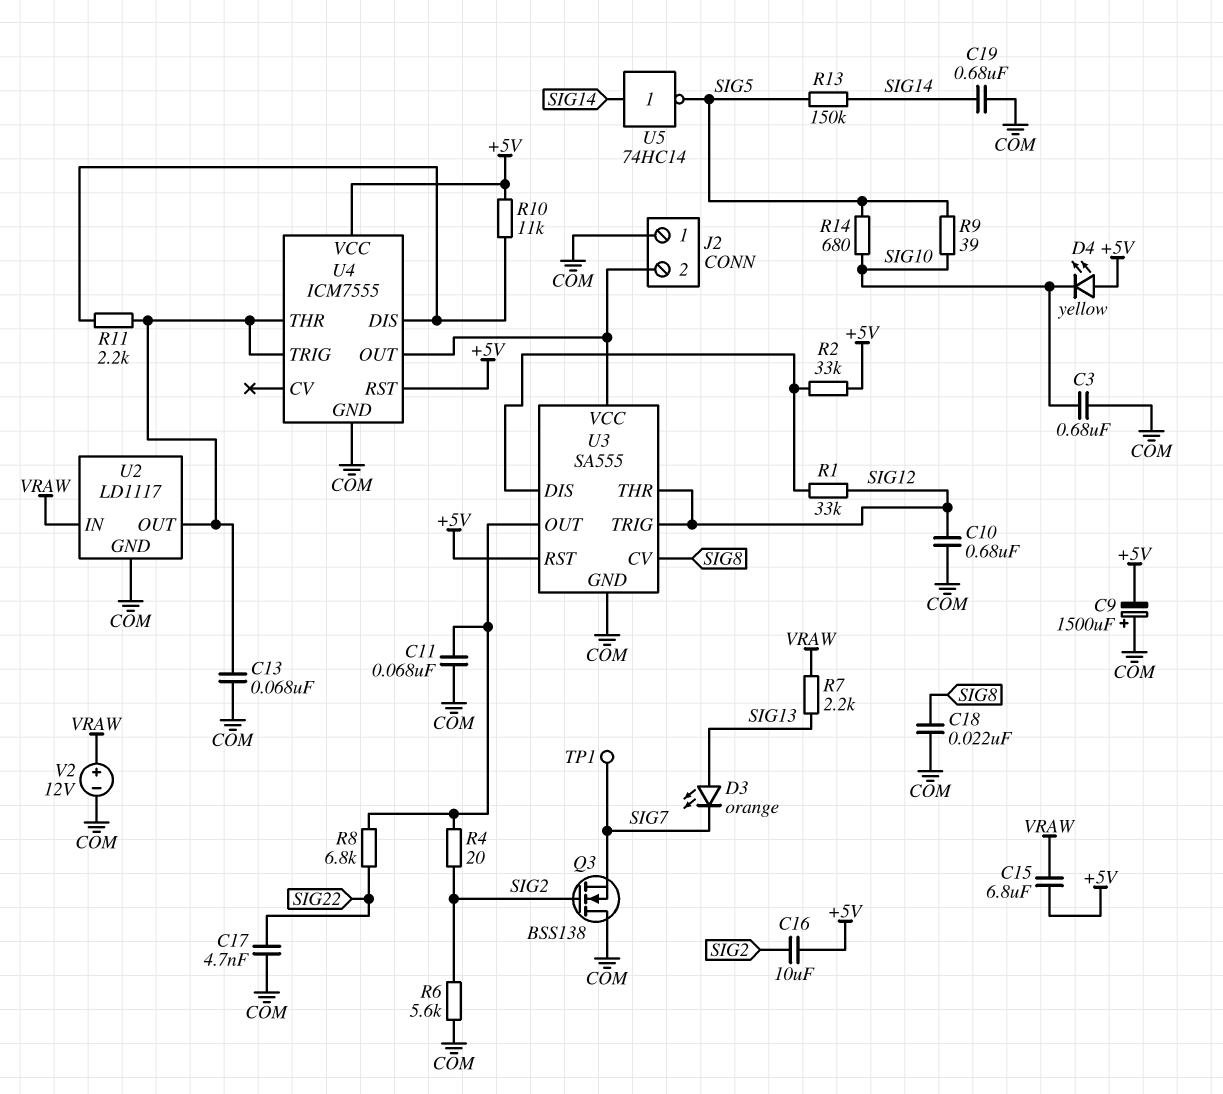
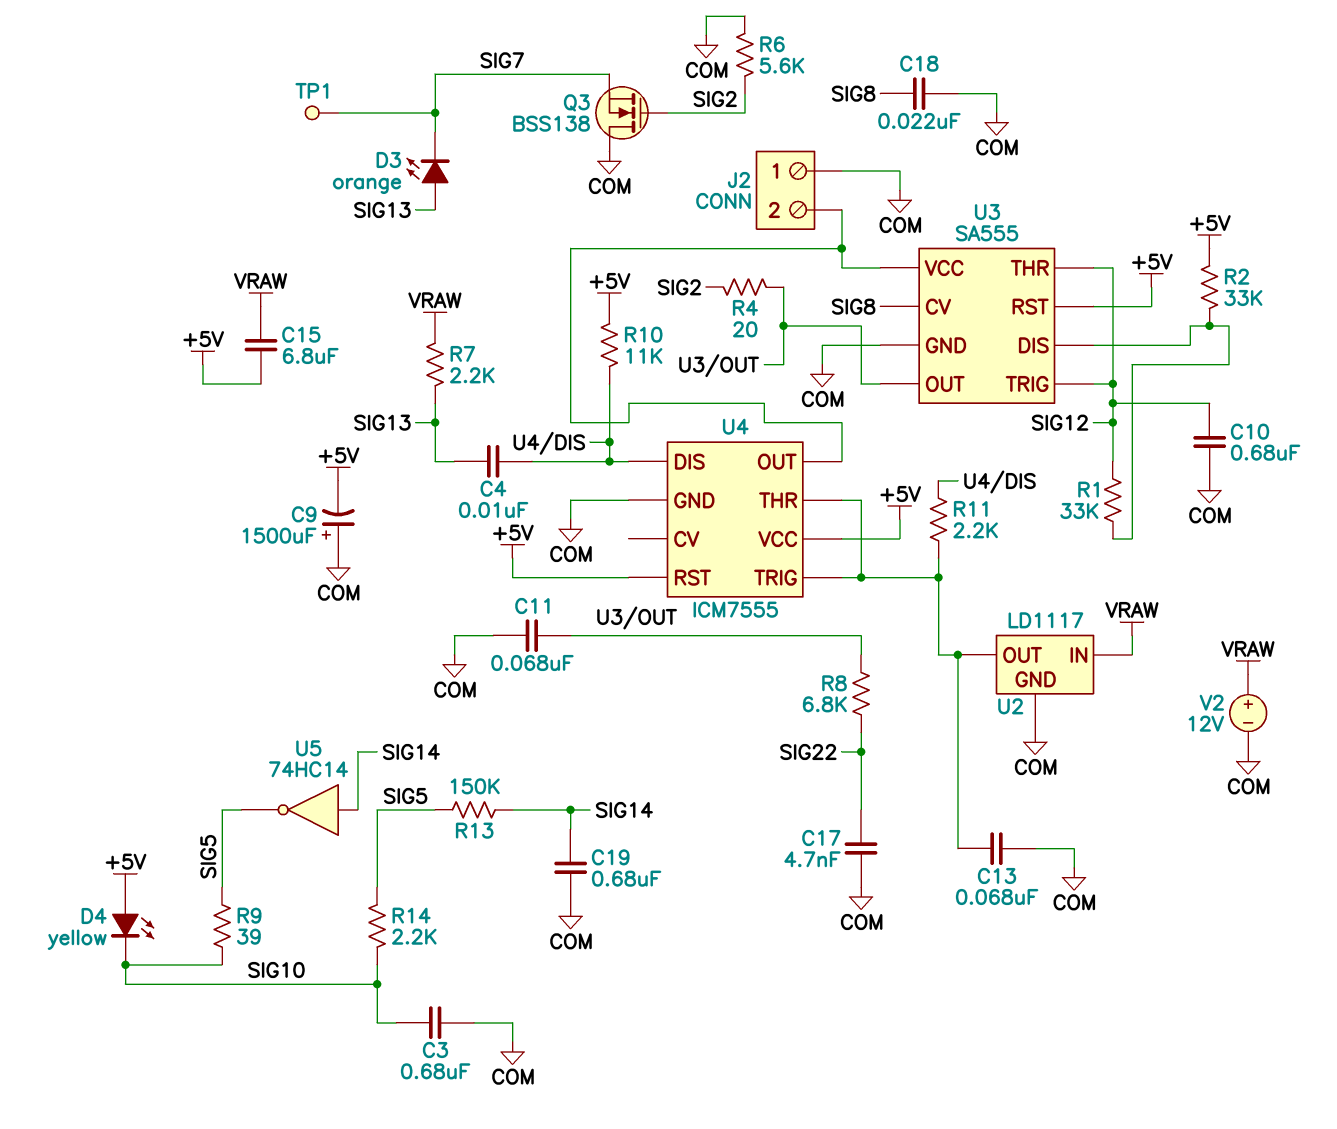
C4: none -> 10nF (SIG13, U4/DIS)
C16: 10uF (+5V, SIG2) -> none
R14: 680 (SIG5, SIG10) -> 2.2k (SIG5, SIG10)

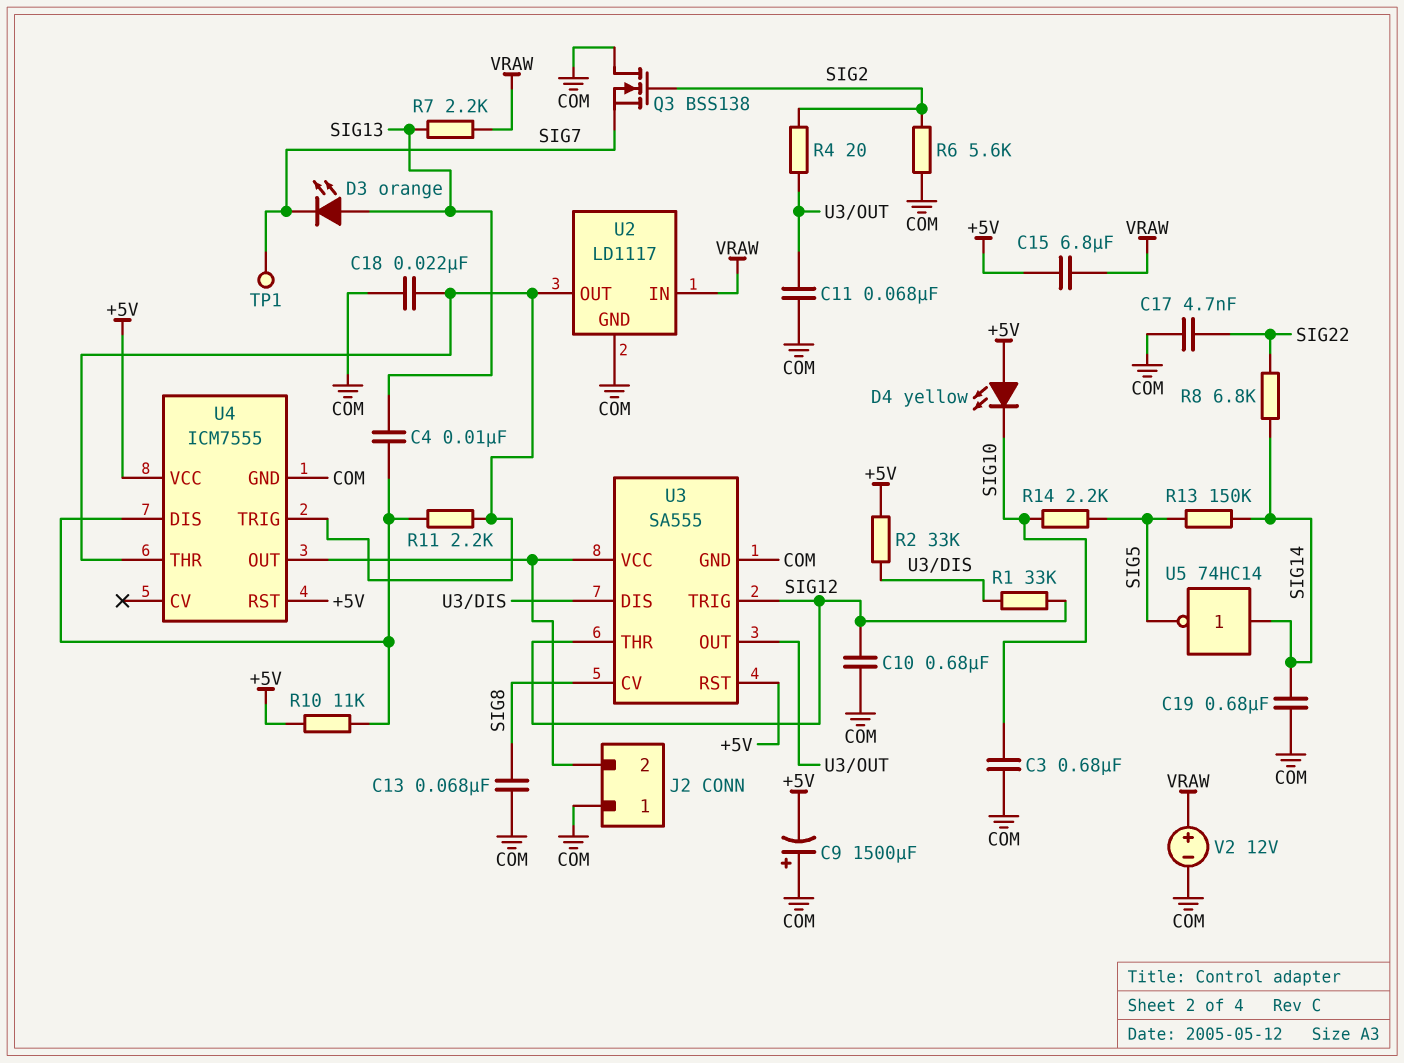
C13: 68nF (COM, U2/OUT) -> 68nF (COM, SIG8)
C18: 22nF (COM, SIG8) -> 22nF (COM, U2/OUT)
R8: 6.8k (SIG22, U3/OUT) -> 6.8k (SIG14, SIG22)
R9: 39 (SIG5, SIG10) -> none

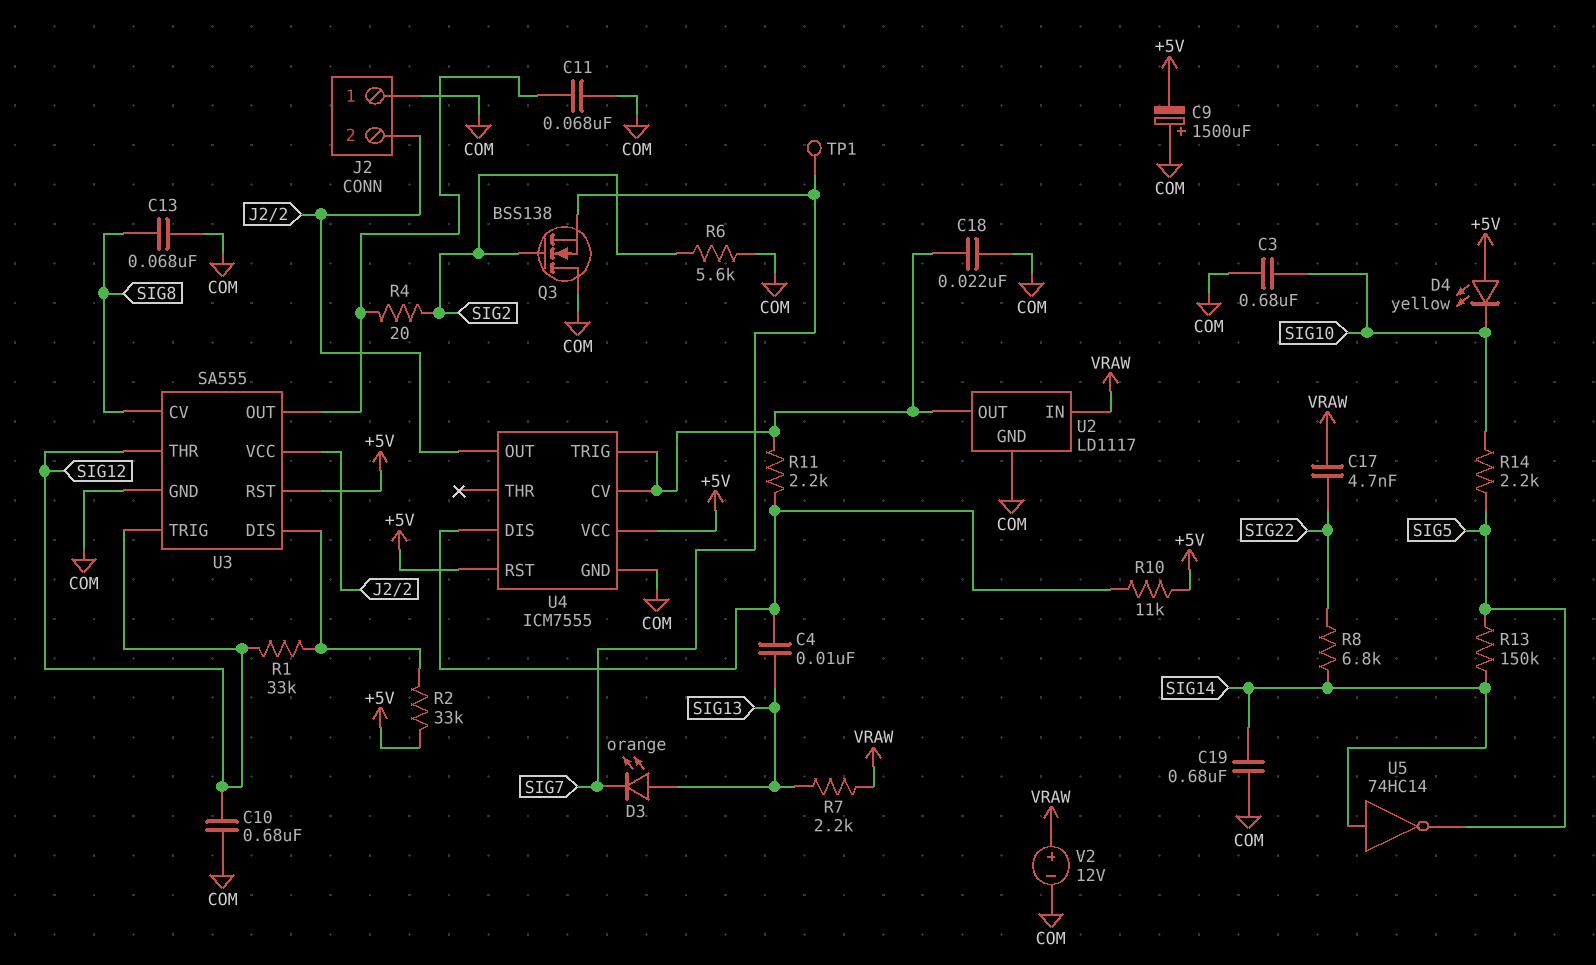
C15: 6.8uF (+5V, VRAW) -> none
C17: 4.7nF (COM, SIG22) -> 4.7nF (SIG22, VRAW)
U4 pin CV: none -> U2/OUT
U4 pin THR: U2/OUT -> none

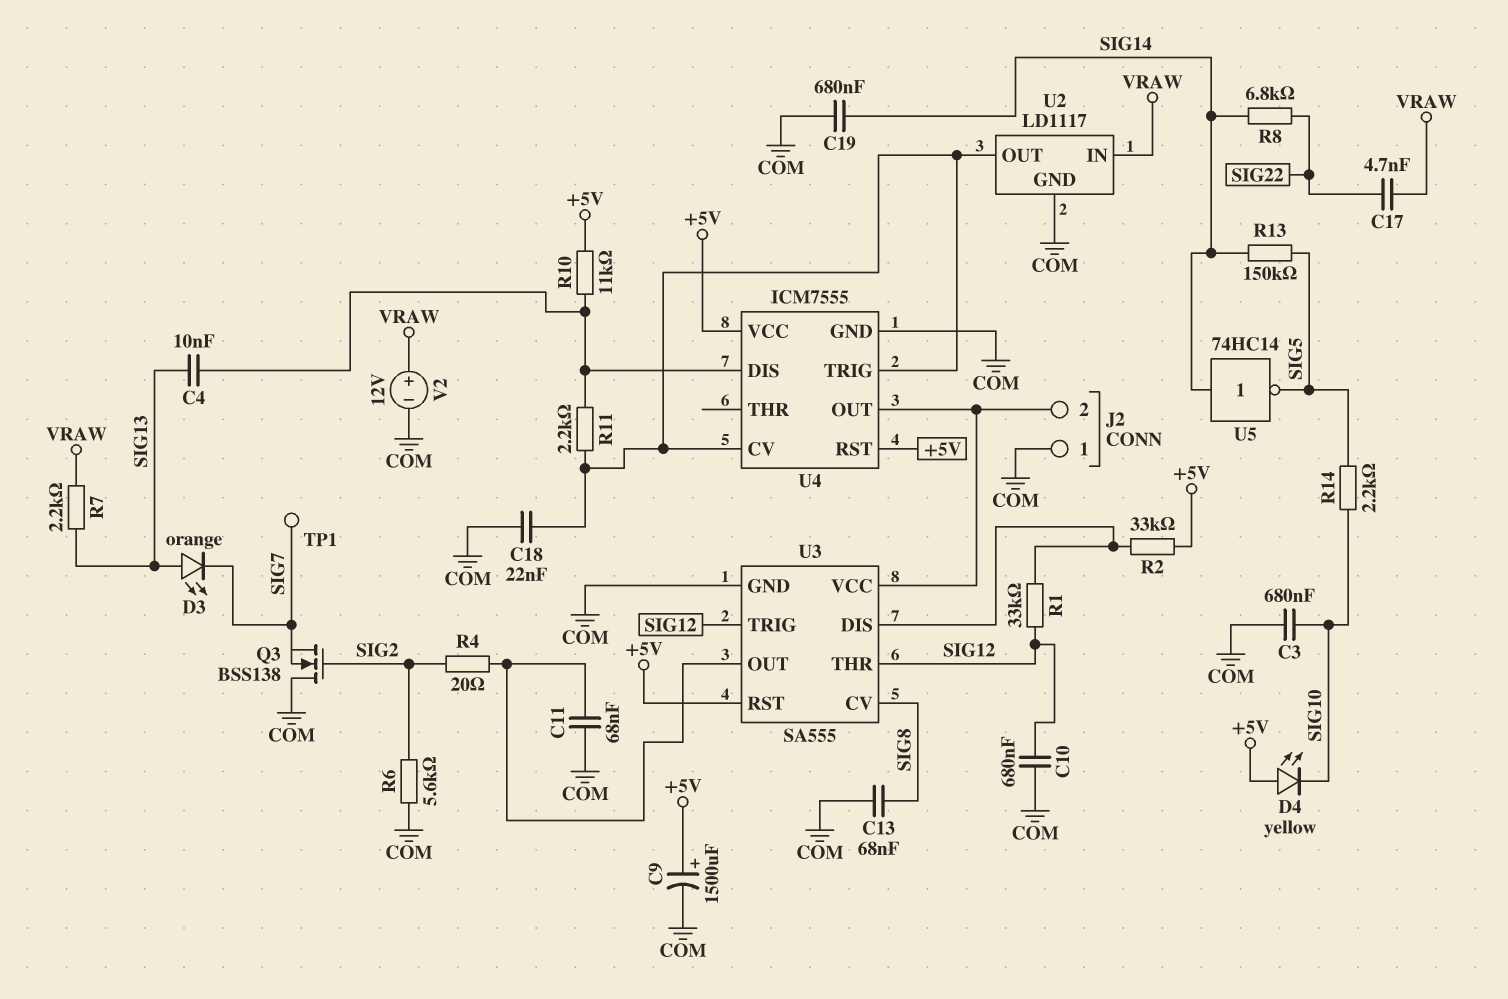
C9: 1500uF (plus COM, minus +5V) -> 1500uF (plus +5V, minus COM)

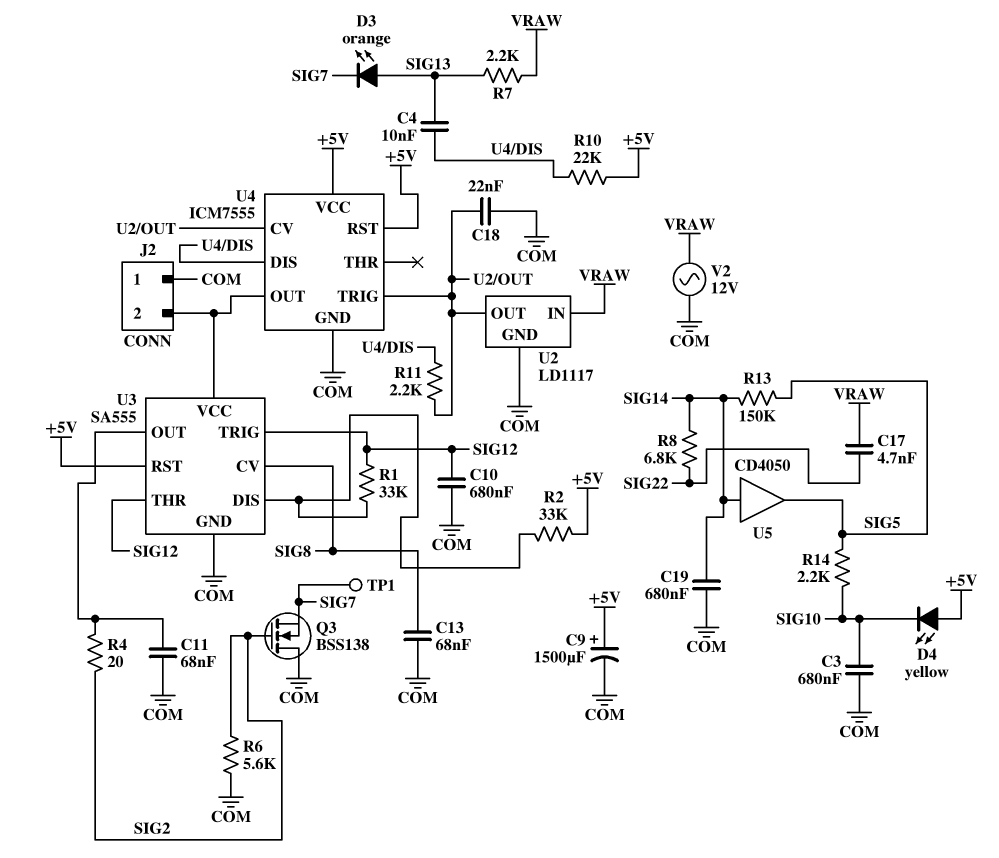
R10: 11k (+5V, U4/DIS) -> 22k (+5V, U4/DIS)
U5: NOT 74HC14 (in SIG14, out SIG5) -> buffer CD4050 (in SIG14, out SIG5)
V2: 12V (plus VRAW, minus COM) -> AC 12V (COM, VRAW)

